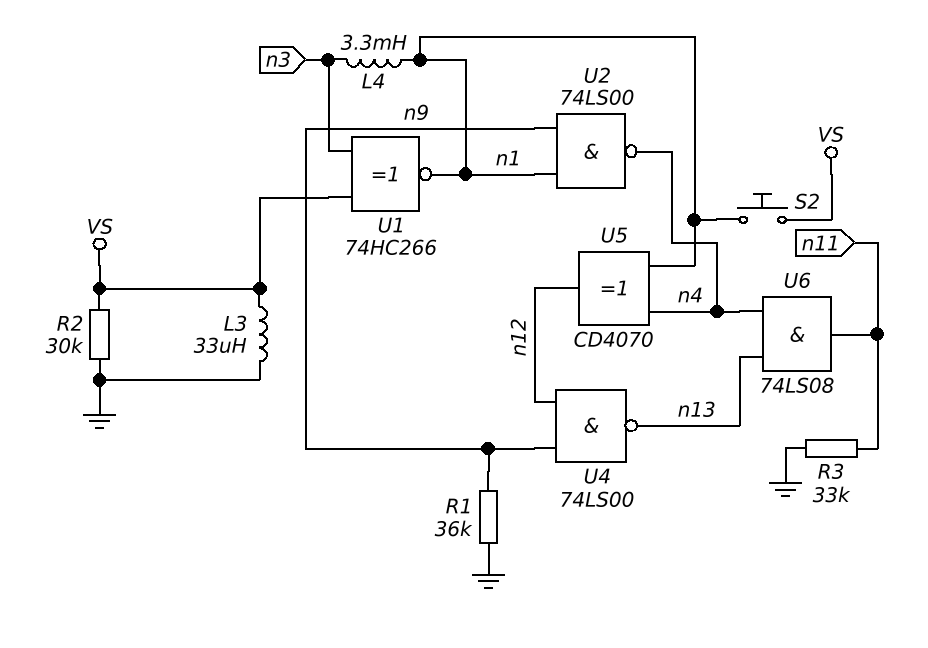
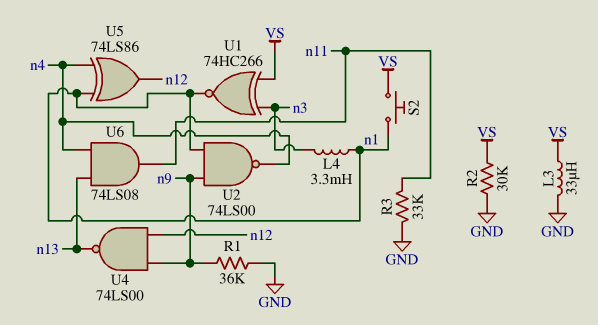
U5: XOR CD4070 (in n1, in n4, out n12) -> XOR 74LS86 (in n1, in n4, out n12)

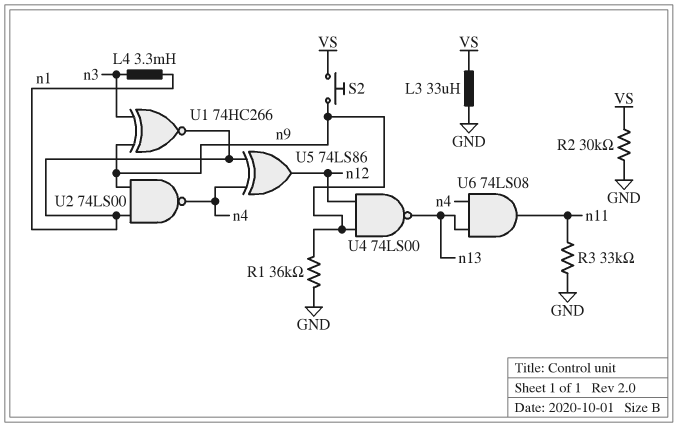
S2: button (VS, n1) -> button (VS, n9)
U1: XNOR 74HC266 (in VS, in n3, out n1) -> XNOR 74HC266 (in n3, in n9, out n1)

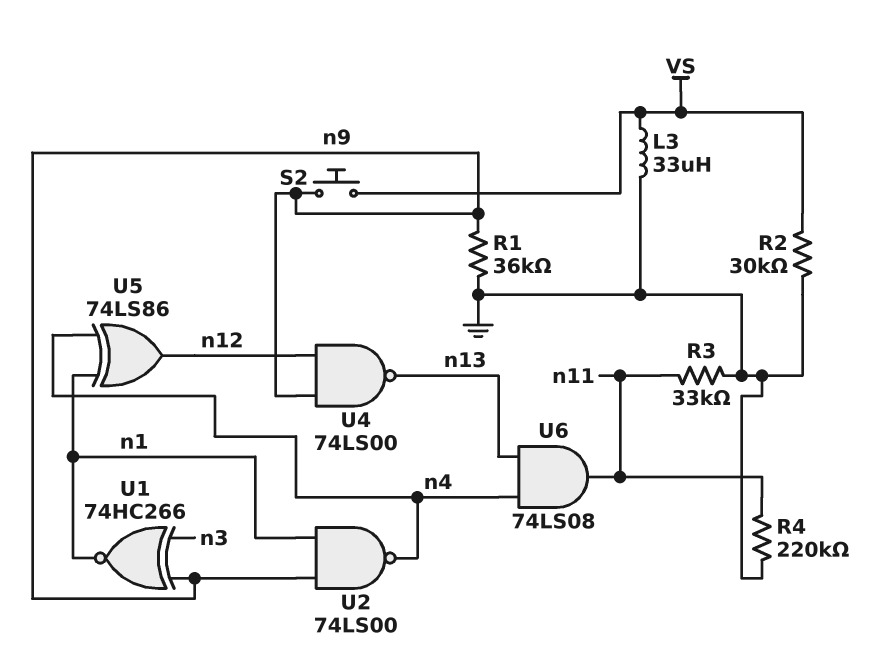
L4: 3.3mH (n1, n3) -> none
R4: none -> 220k (GND, n11)

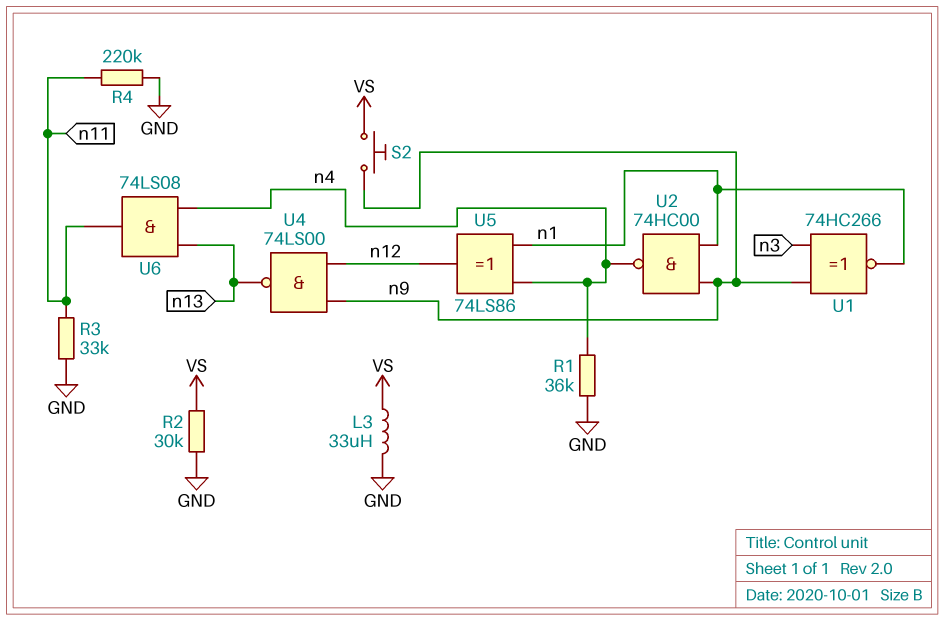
R1: 36k (GND, n9) -> 36k (GND, n4)
U2: NAND 74LS00 (in n1, in n9, out n4) -> NAND 74HC00 (in n1, in n9, out n4)

